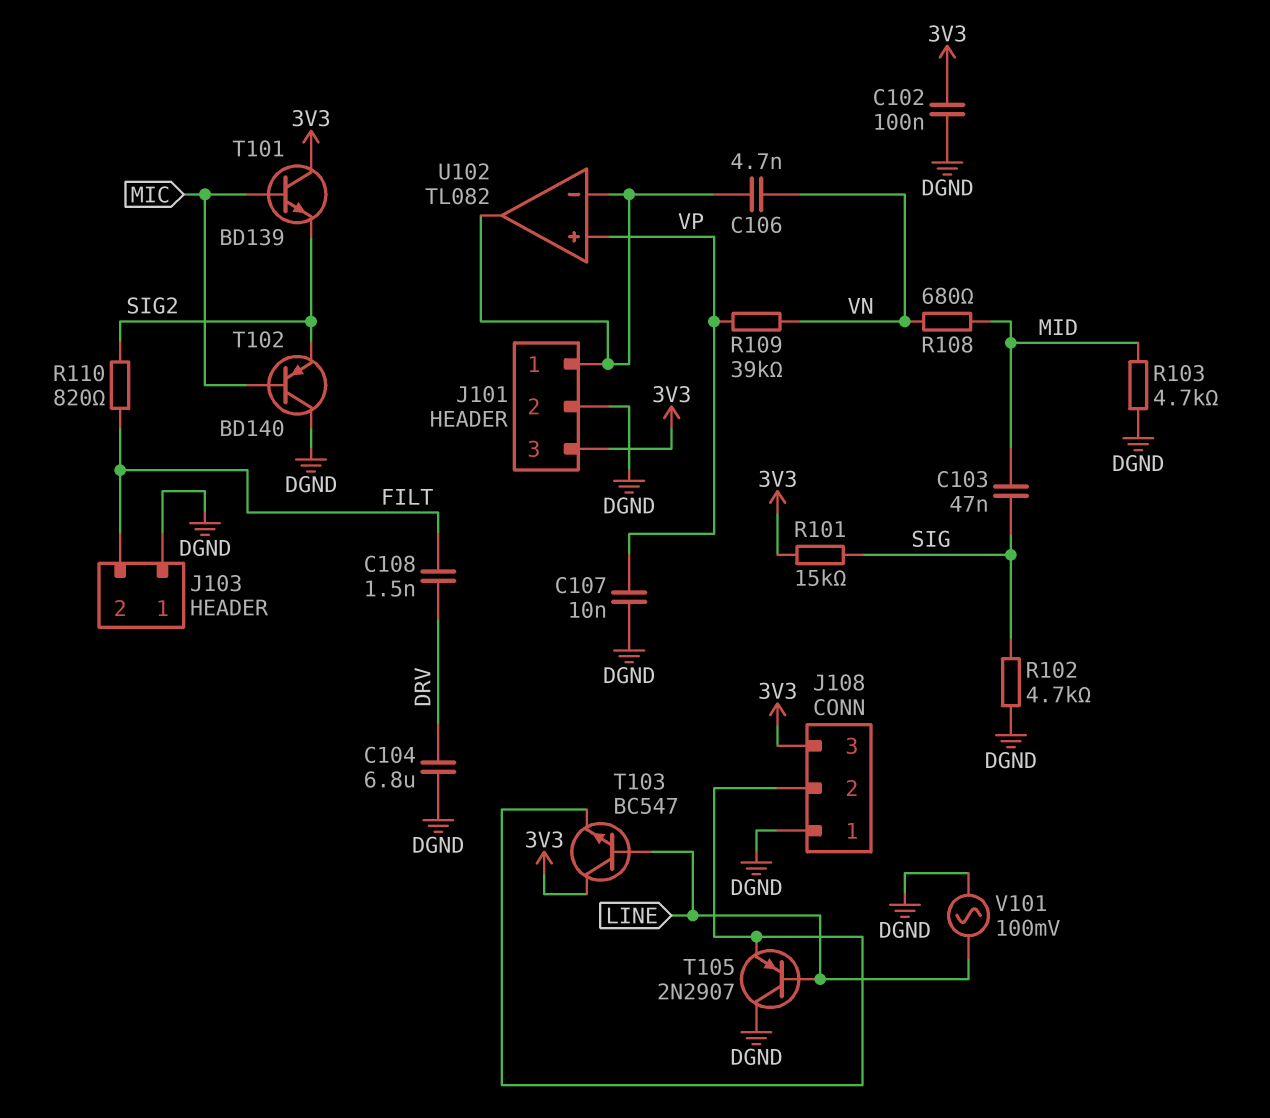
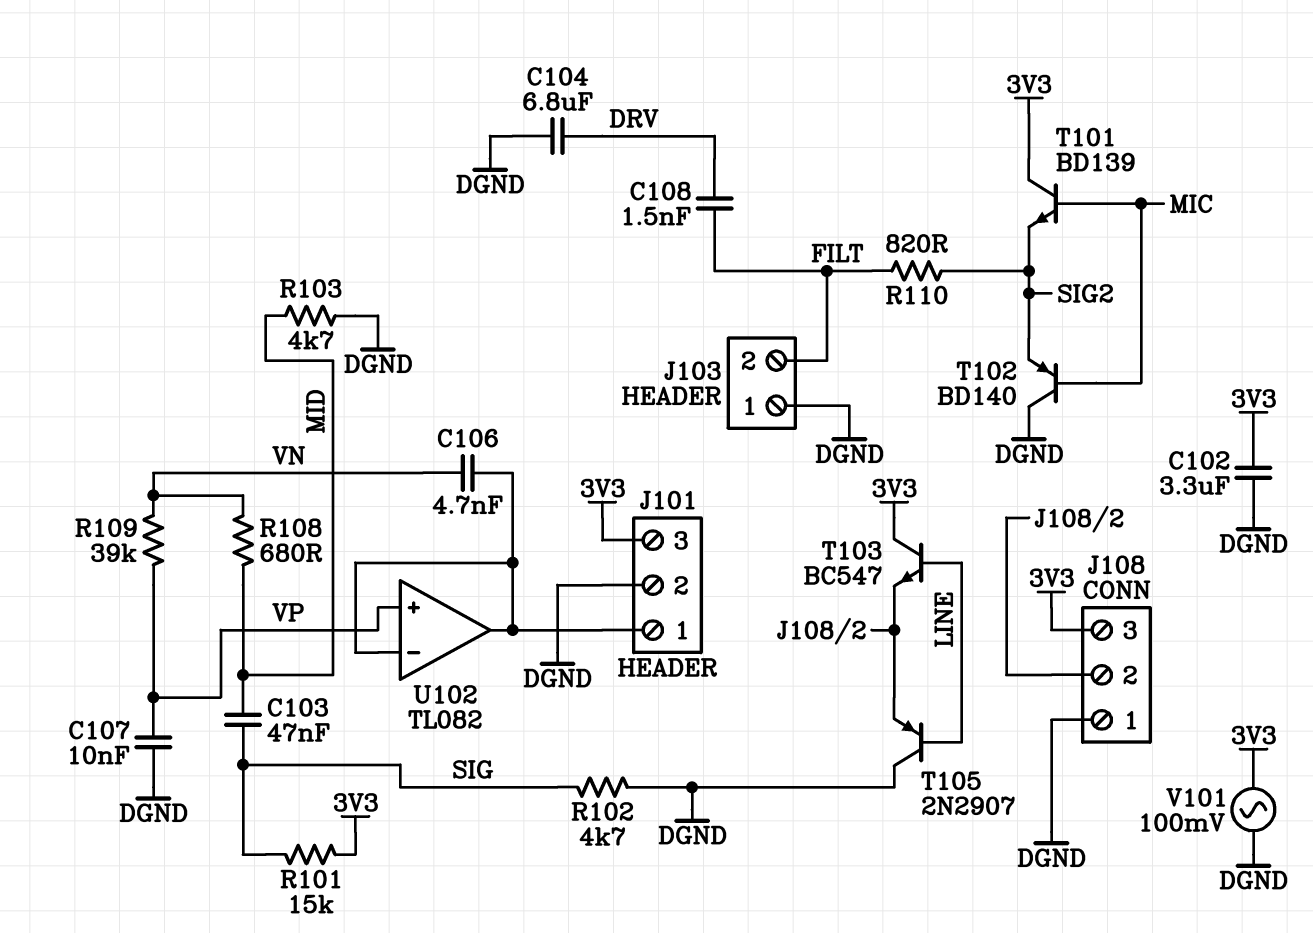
C102: 100nF (3V3, DGND) -> 3.3uF (3V3, DGND)
V101: AC 100mV (DGND, LINE) -> AC 100mV (3V3, DGND)

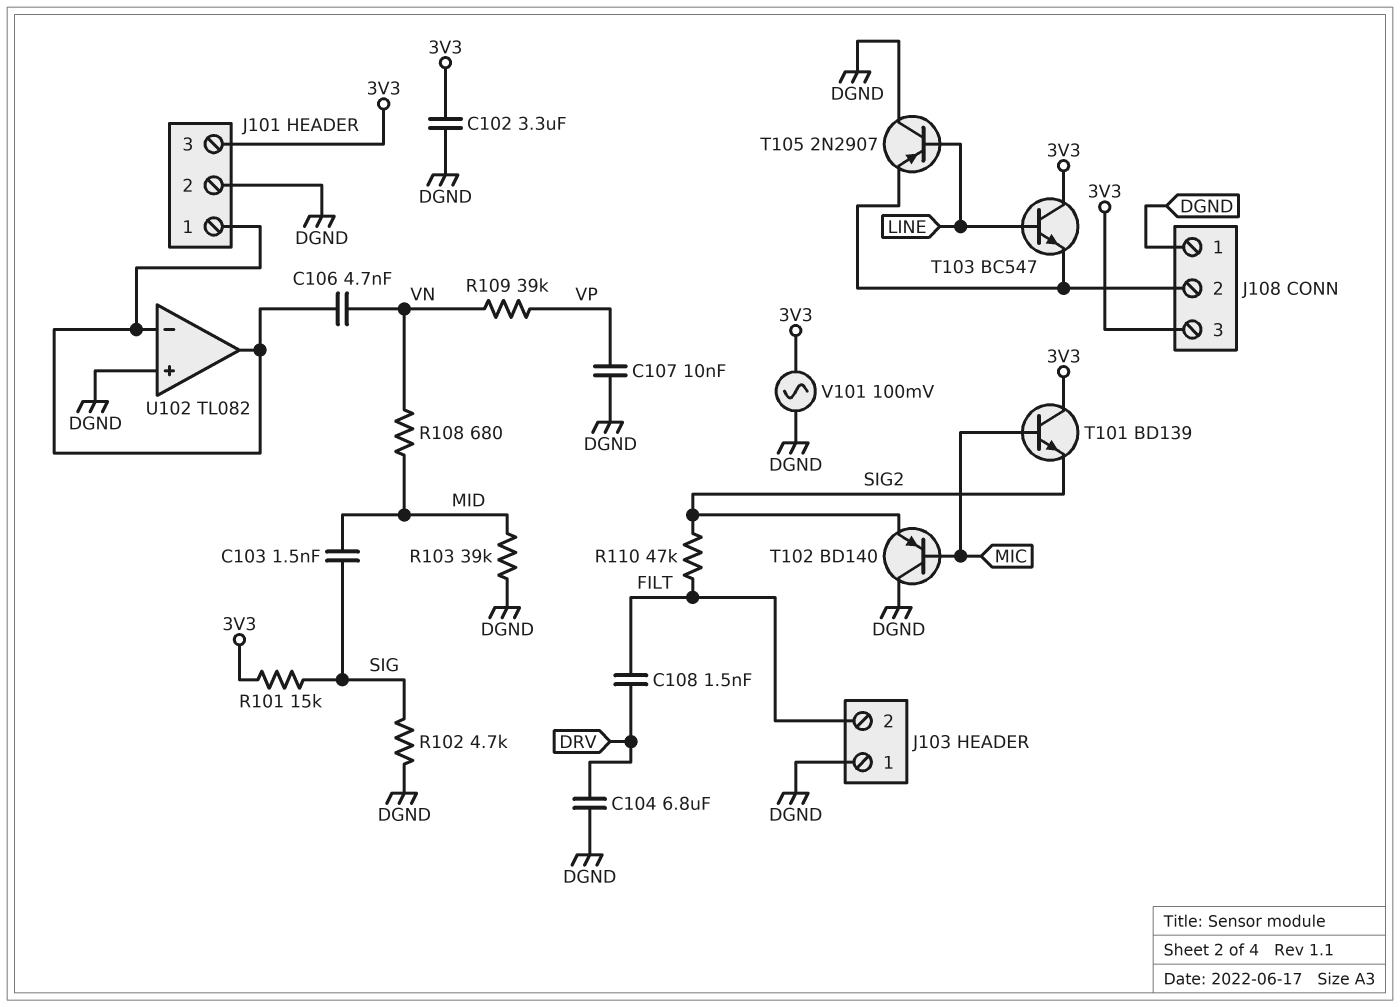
C103: 47nF (MID, SIG) -> 1.5nF (MID, SIG)
R103: 4.7k (DGND, MID) -> 39k (DGND, MID)
R110: 820 (FILT, SIG2) -> 47k (FILT, SIG2)
U102 pin in+: VP -> DGND

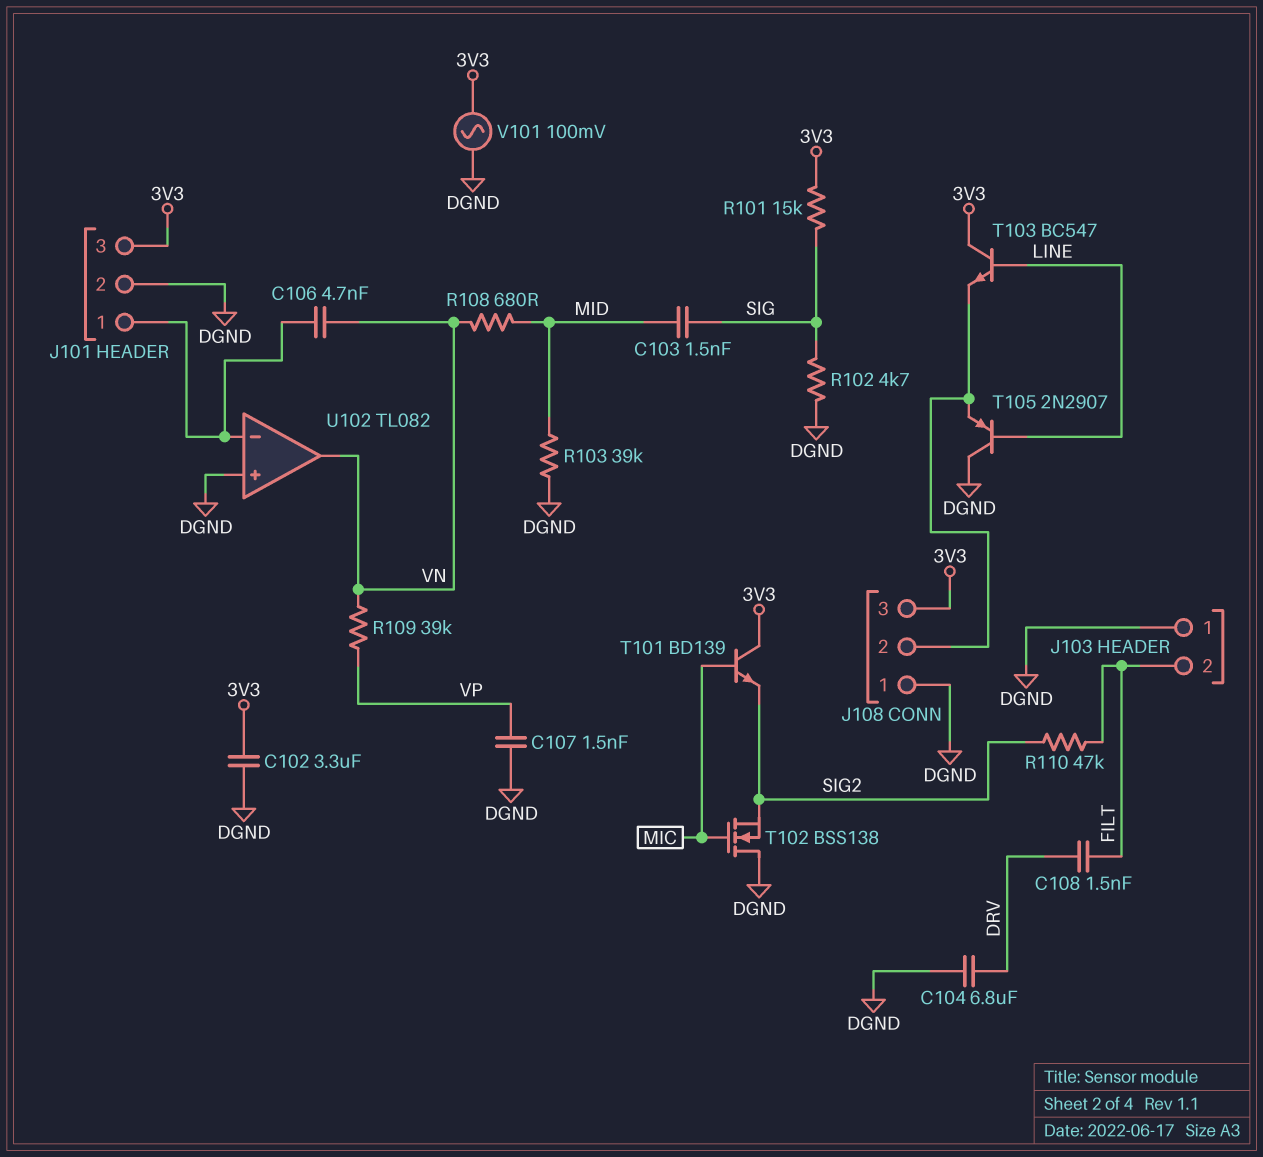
C107: 10nF (DGND, VP) -> 1.5nF (DGND, VP)
T102: PNP BD140 (B MIC, C DGND, E SIG2) -> NMOS BSS138 (G MIC, D DGND, S SIG2)
U102 pin out: J101/1 -> VN

